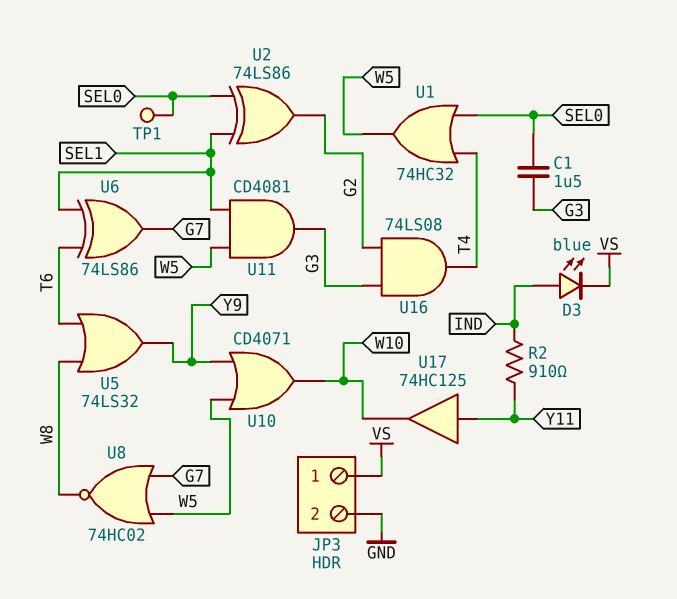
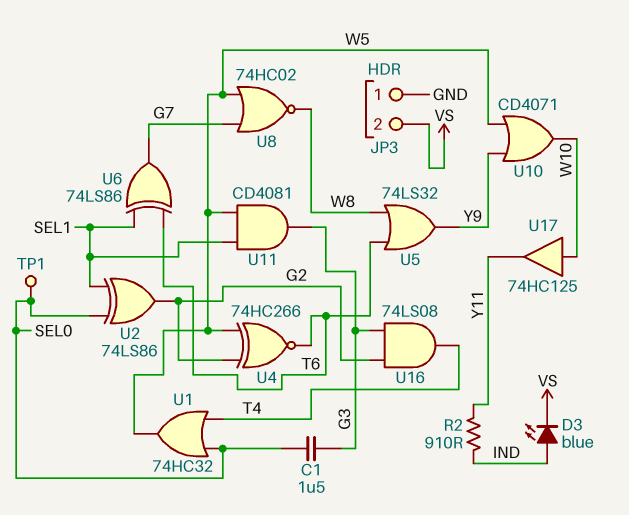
JP3 pin 1: VS -> GND
JP3 pin 2: GND -> VS
U4: none -> XNOR 74HC266 (in G2, in W5, out T6)
U17: buffer 74HC125 (in Y11, out W10) -> buffer 74HC125 (in W10, out Y11)

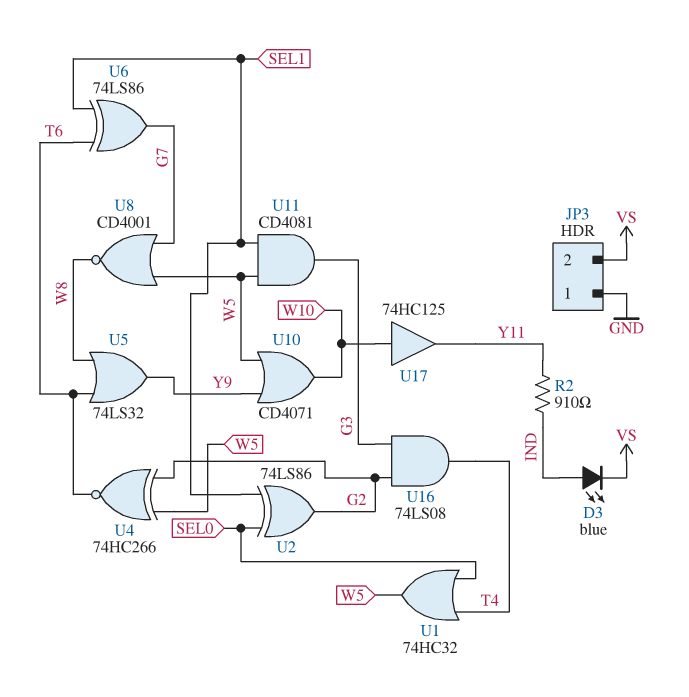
C1: 1.5uF (G3, SEL0) -> none
TP1: test point (SEL0) -> none
U8: NOR 74HC02 (in G7, in W5, out W8) -> NOR CD4001 (in G7, in W5, out W8)

